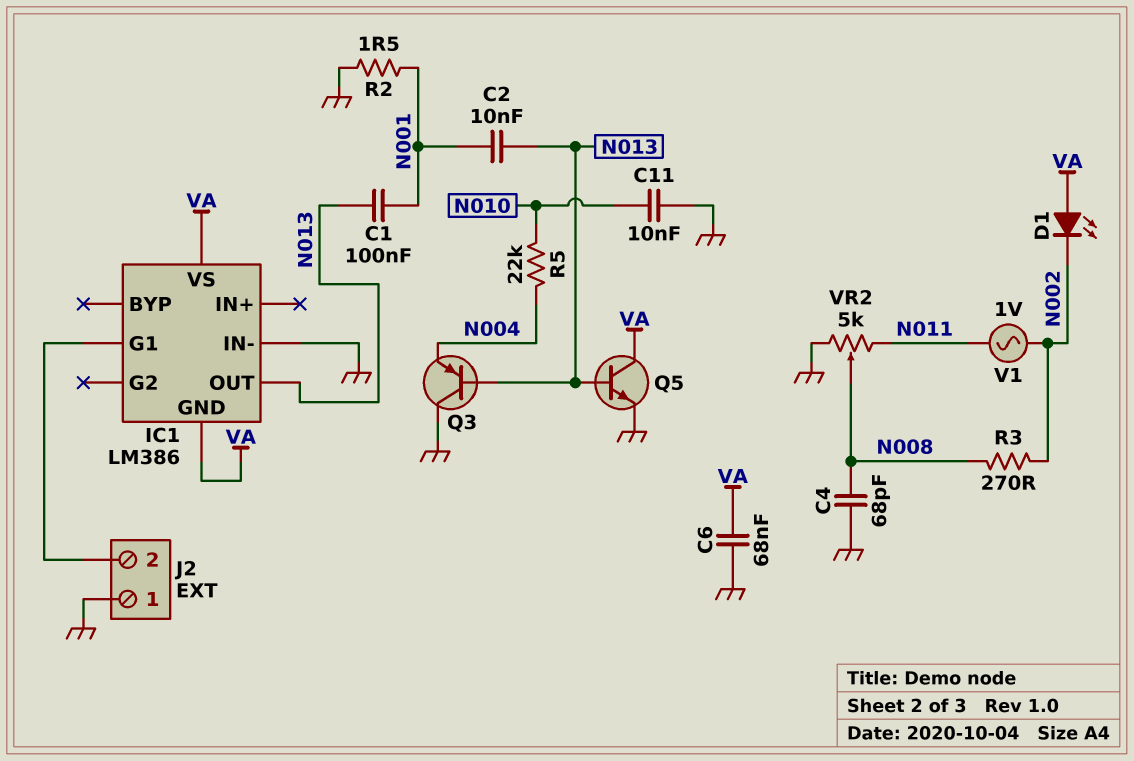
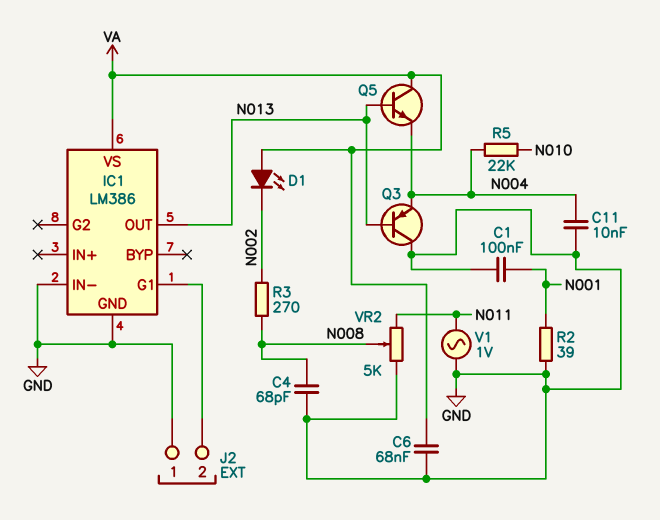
C1: 100nF (N001, N013) -> 100nF (GND, N001)
C2: 10nF (N001, N013) -> none
C11: 10nF (GND, N010) -> 10nF (GND, N004)
IC1 pin GND: VA -> GND
Q5: NPN (B N013, C VA, E GND) -> NPN (B N013, C VA, E N004)
R2: 1.5 (GND, N001) -> 39 (GND, N001)
V1: AC 1V (N002, N011) -> AC 1V (GND, N011)

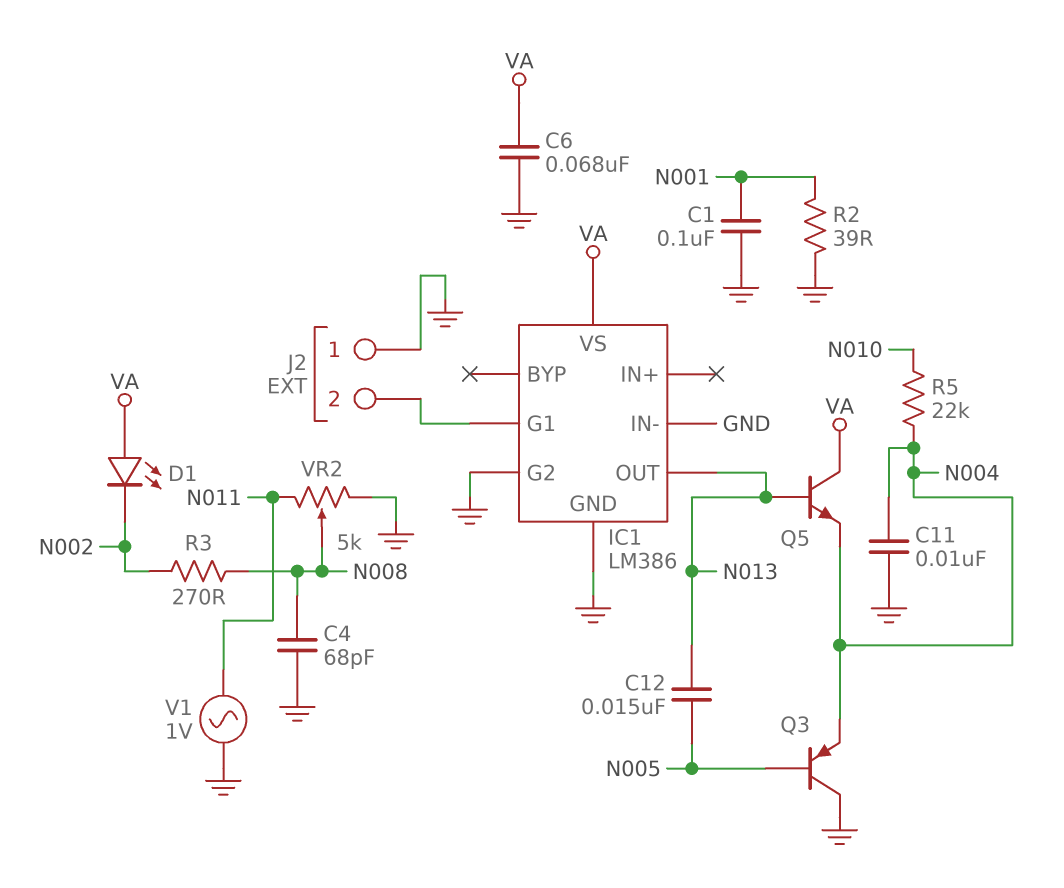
C12: none -> 15nF (N005, N013)
IC1 pin G2: none -> GND
Q3: PNP (B N013, C GND, E N004) -> PNP (B N005, C GND, E N004)

